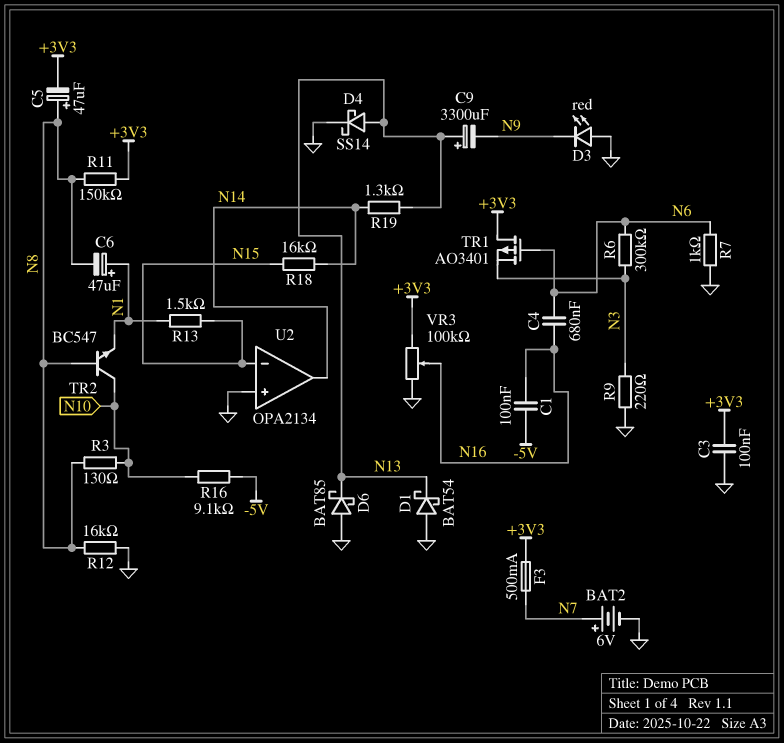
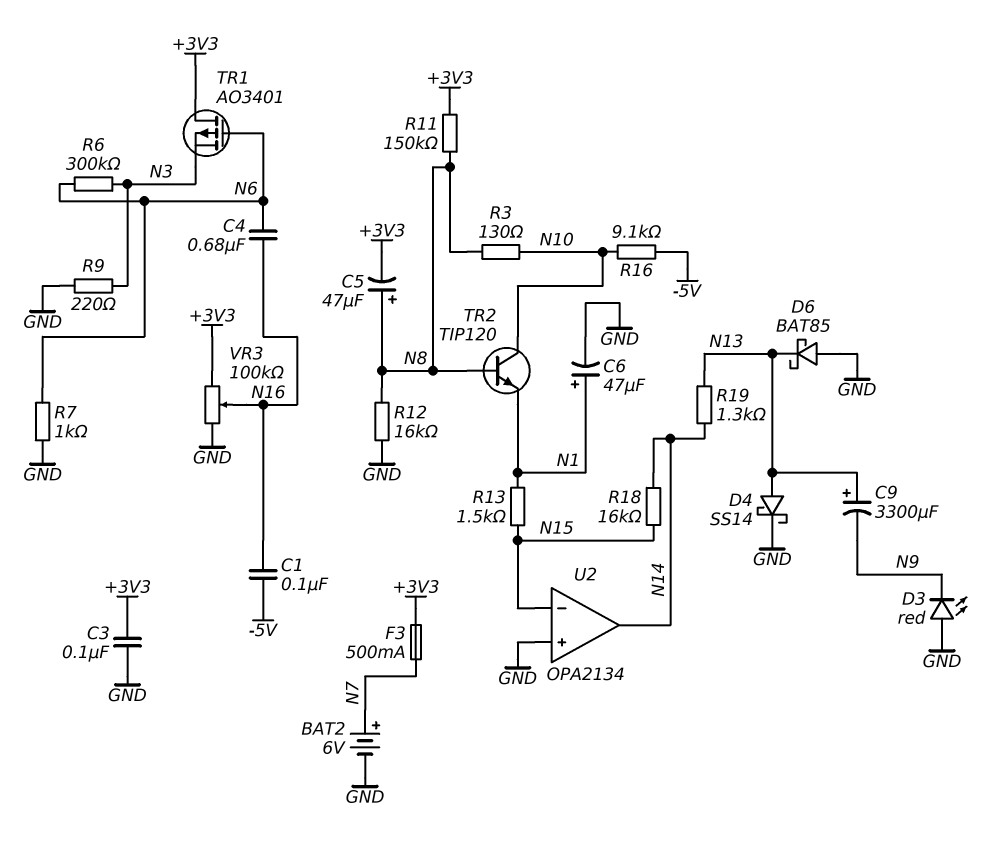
C6: 47uF (plus N1, minus N8) -> 47uF (plus N1, minus GND)
D1: schottky BAT54 (A GND, K N13) -> none
TR2: NPN BC547 (B N8, C N10, E N1) -> NPN TIP120 (B N8, C N10, E N1)

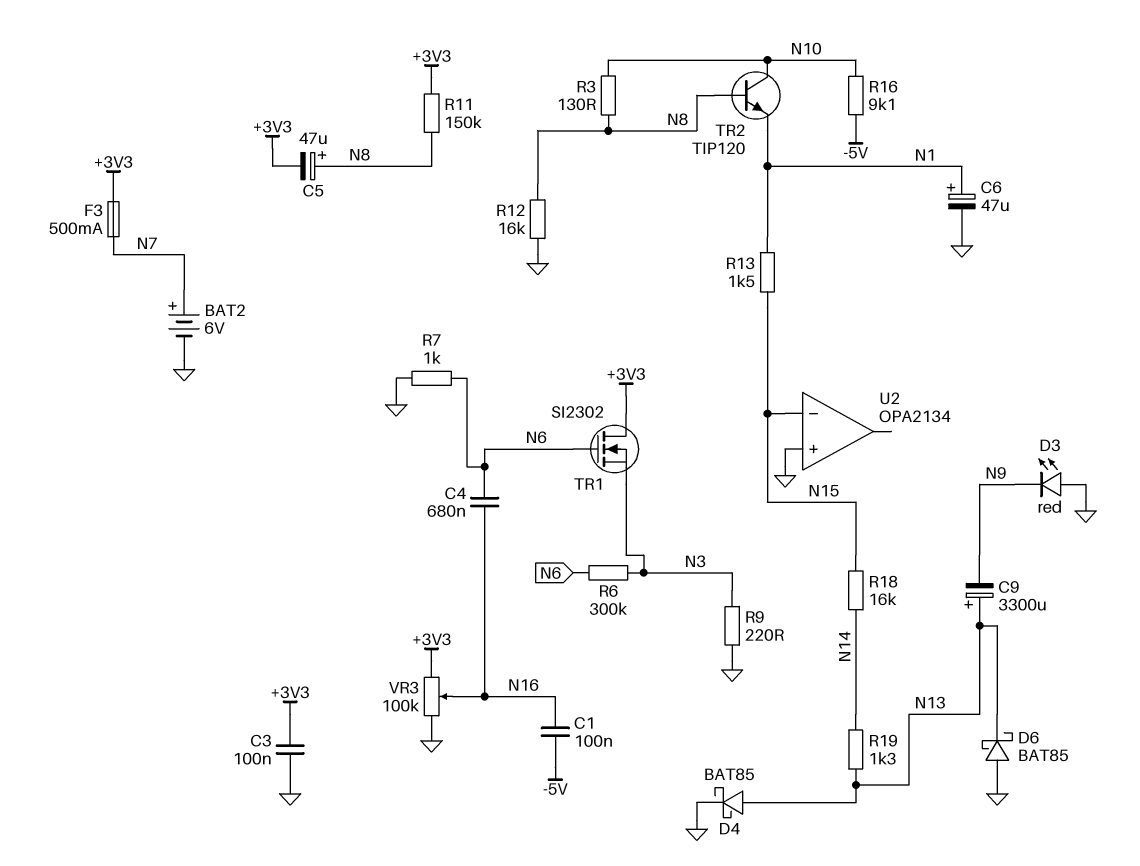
D4: schottky SS14 (A N13, K GND) -> schottky BAT85 (A N13, K GND)
TR1: PMOS AO3401 (G N6, D +3V3, S N3) -> NMOS SI2302 (G N6, D +3V3, S N3)
U2 pin out: N14 -> none

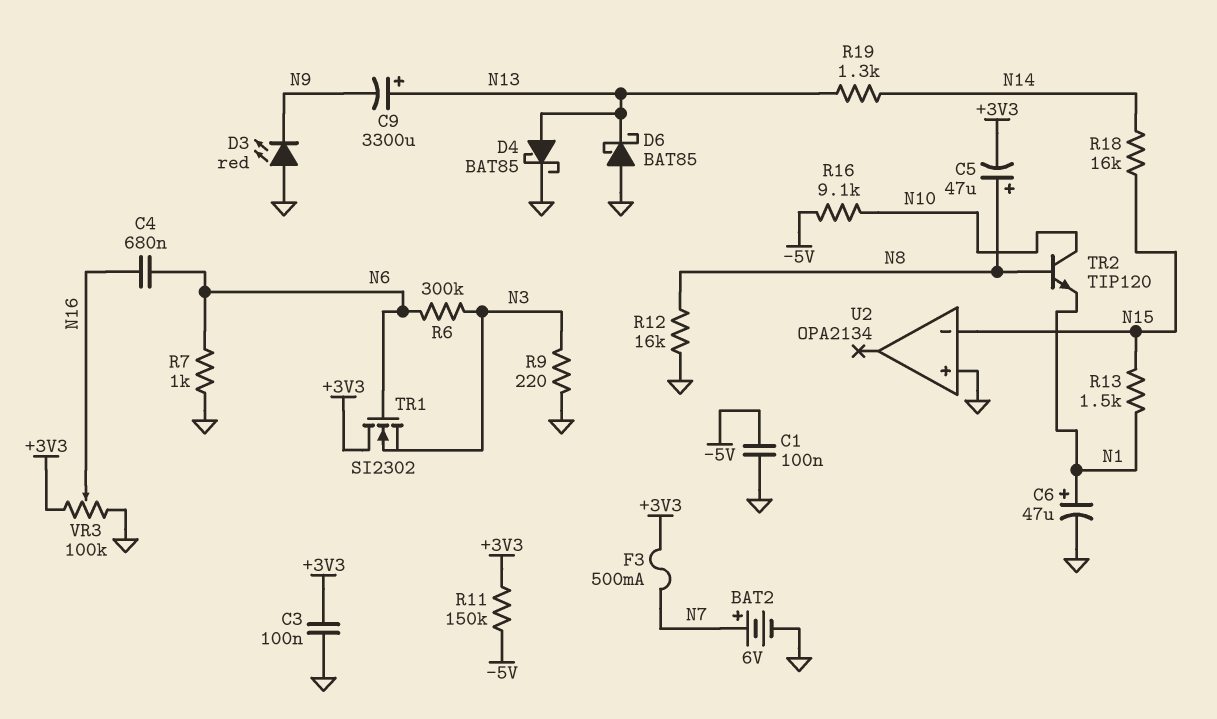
C1: 100nF (-5V, N16) -> 100nF (-5V, GND)
R3: 130 (N8, N10) -> none
R11: 150k (+3V3, N8) -> 150k (+3V3, -5V)

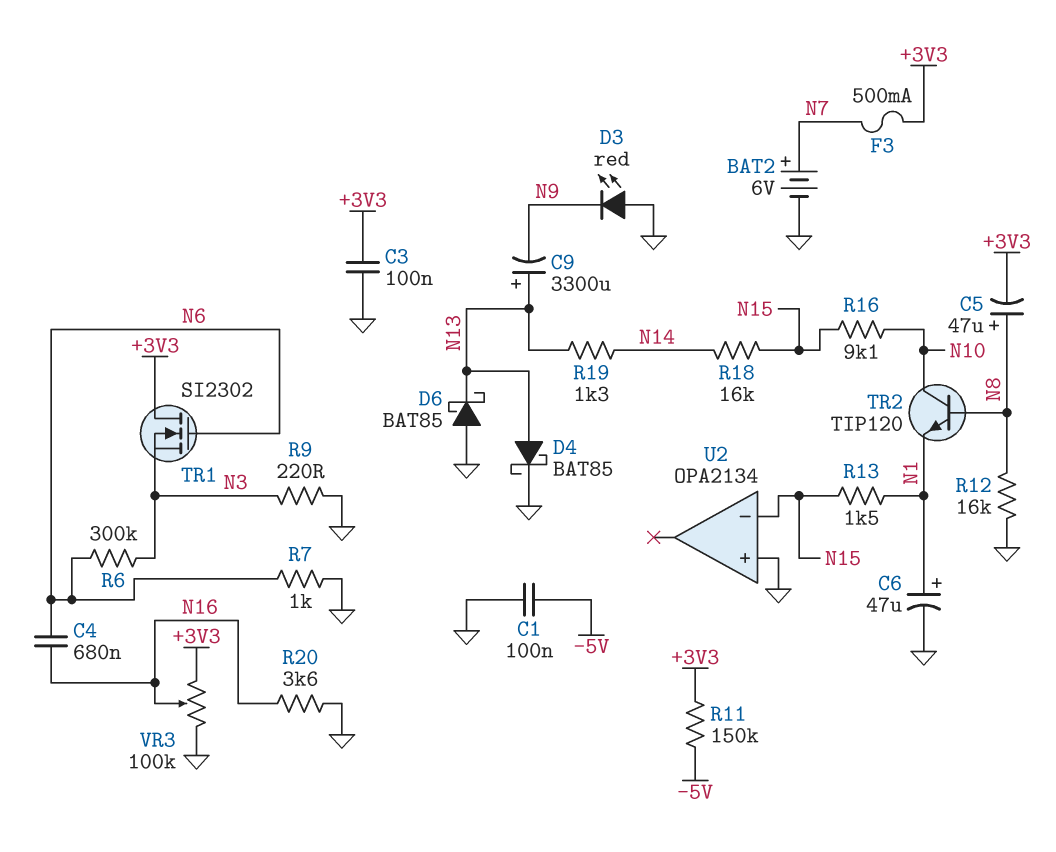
R16: 9.1k (-5V, N10) -> 9.1k (N10, N15)
R20: none -> 3.6k (GND, N16)

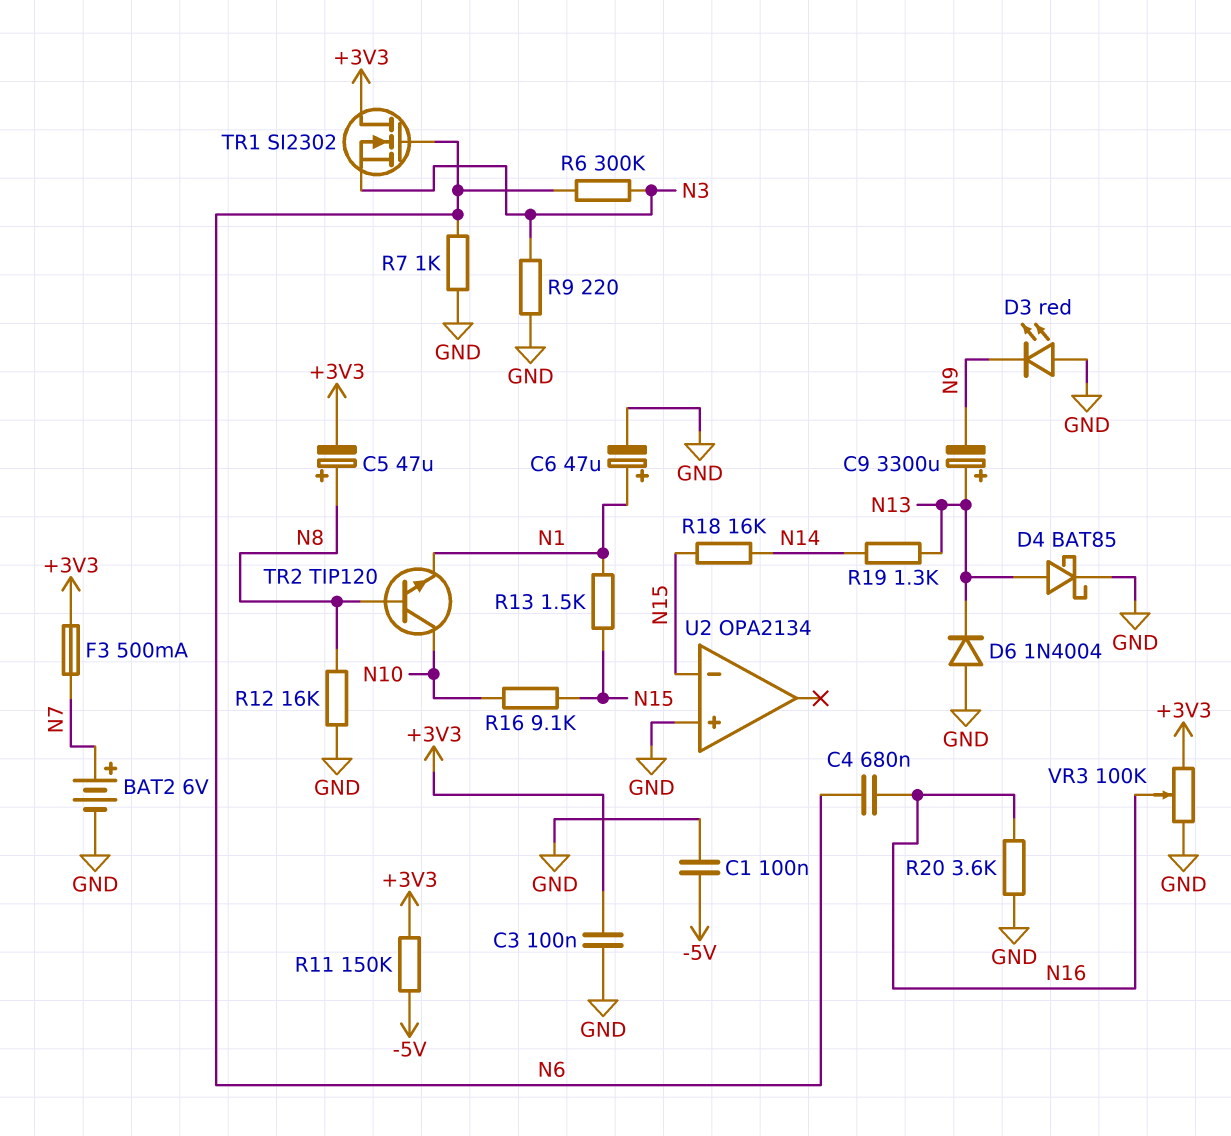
D6: schottky BAT85 (A GND, K N13) -> diode 1N4004 (A GND, K N13)

